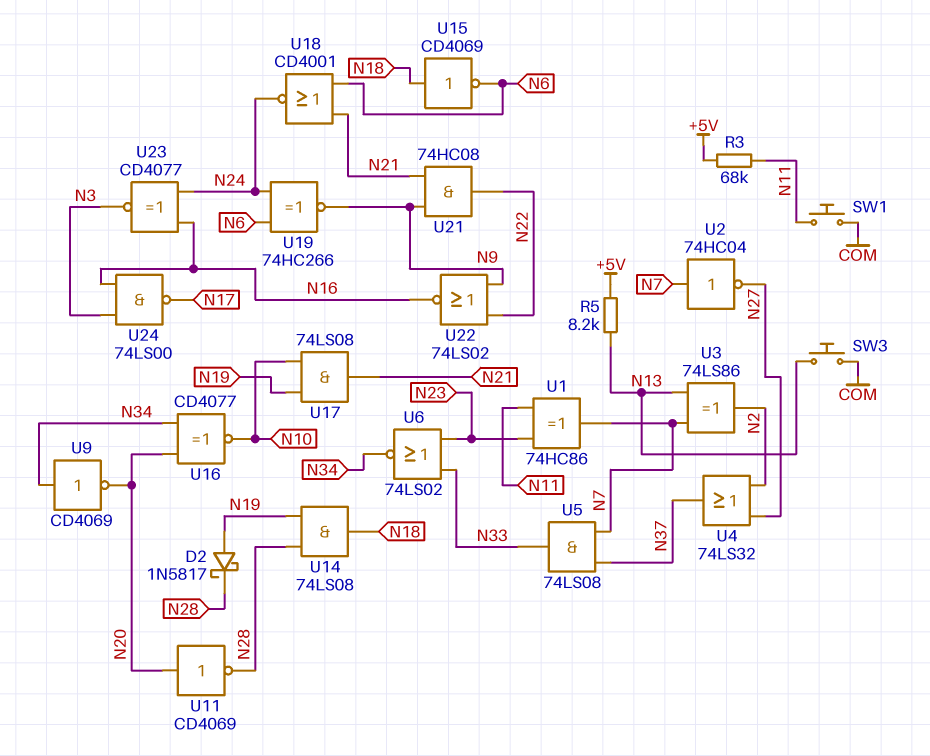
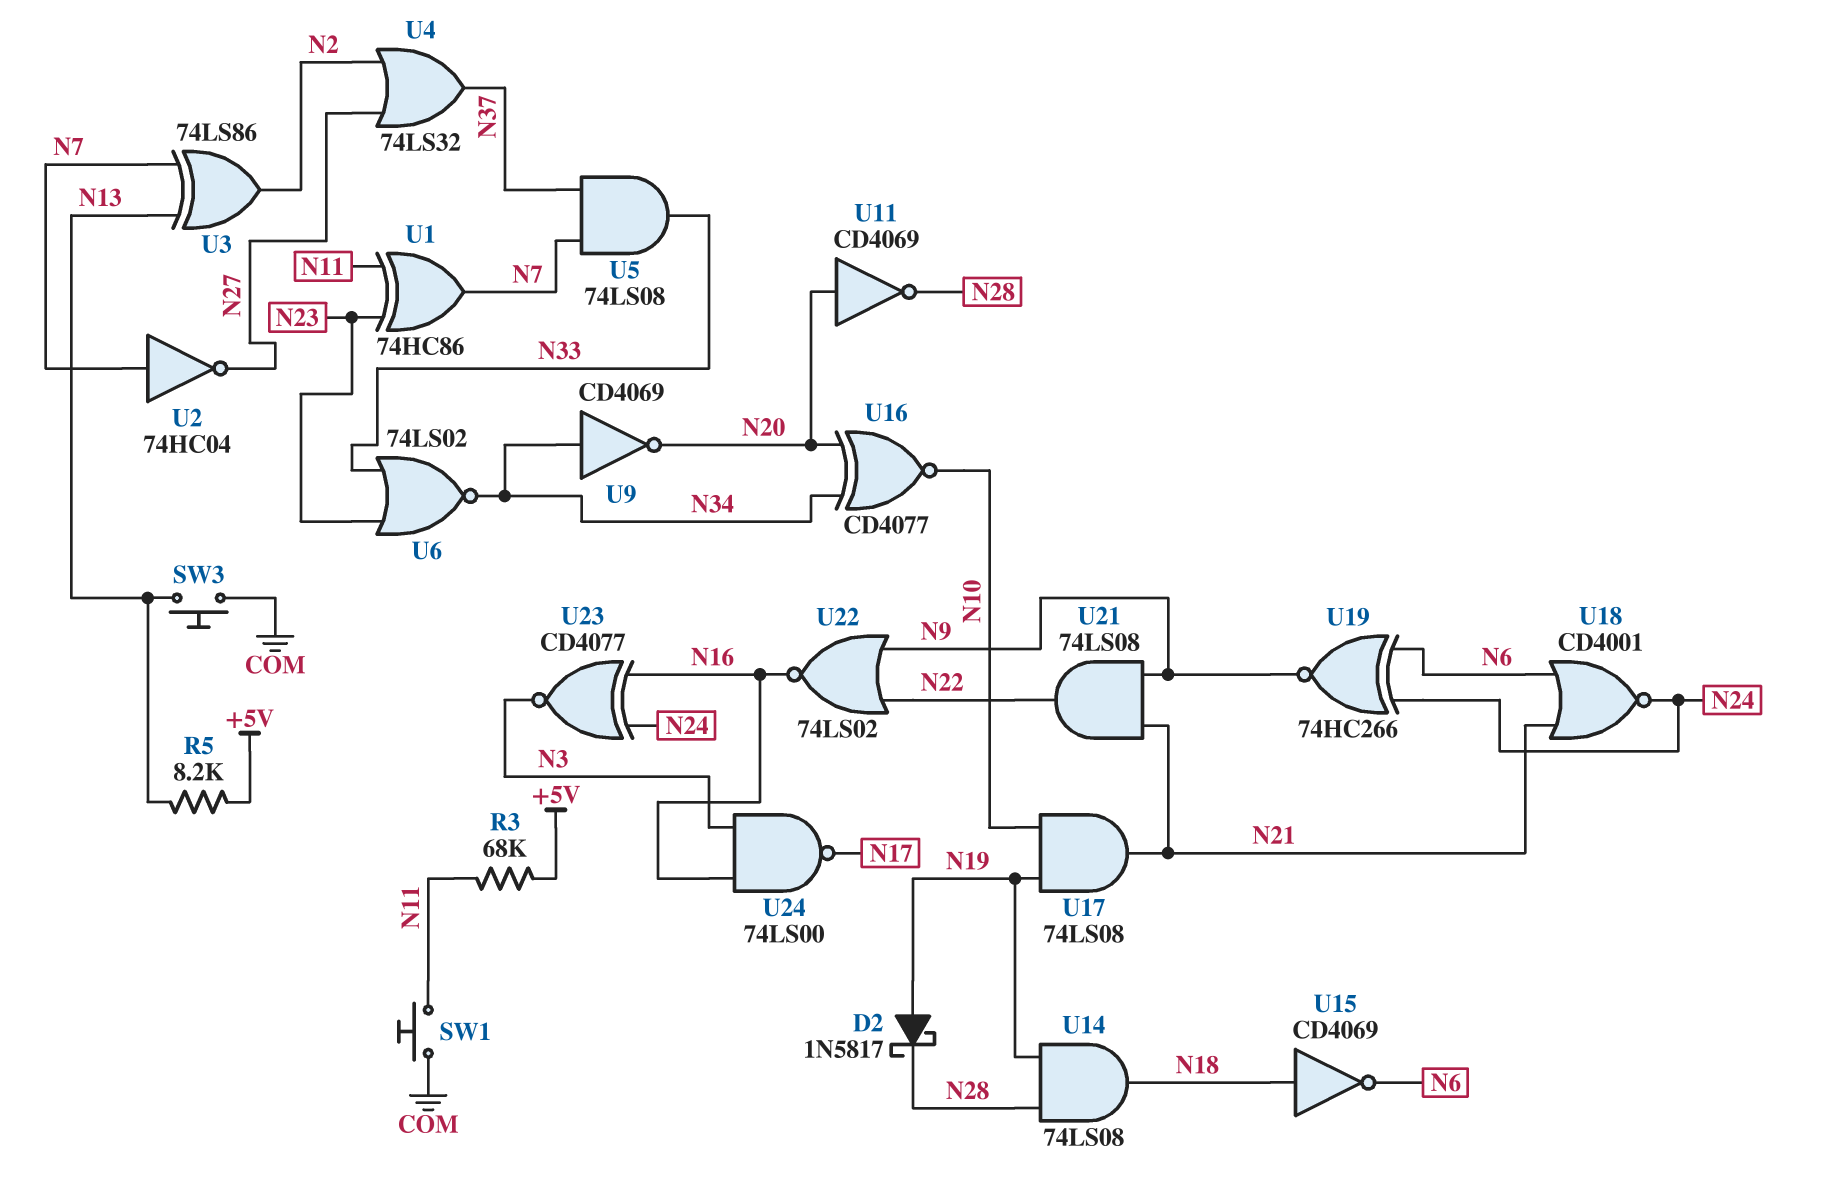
U21: AND 74HC08 (in N9, in N21, out N22) -> AND 74LS08 (in N9, in N21, out N22)

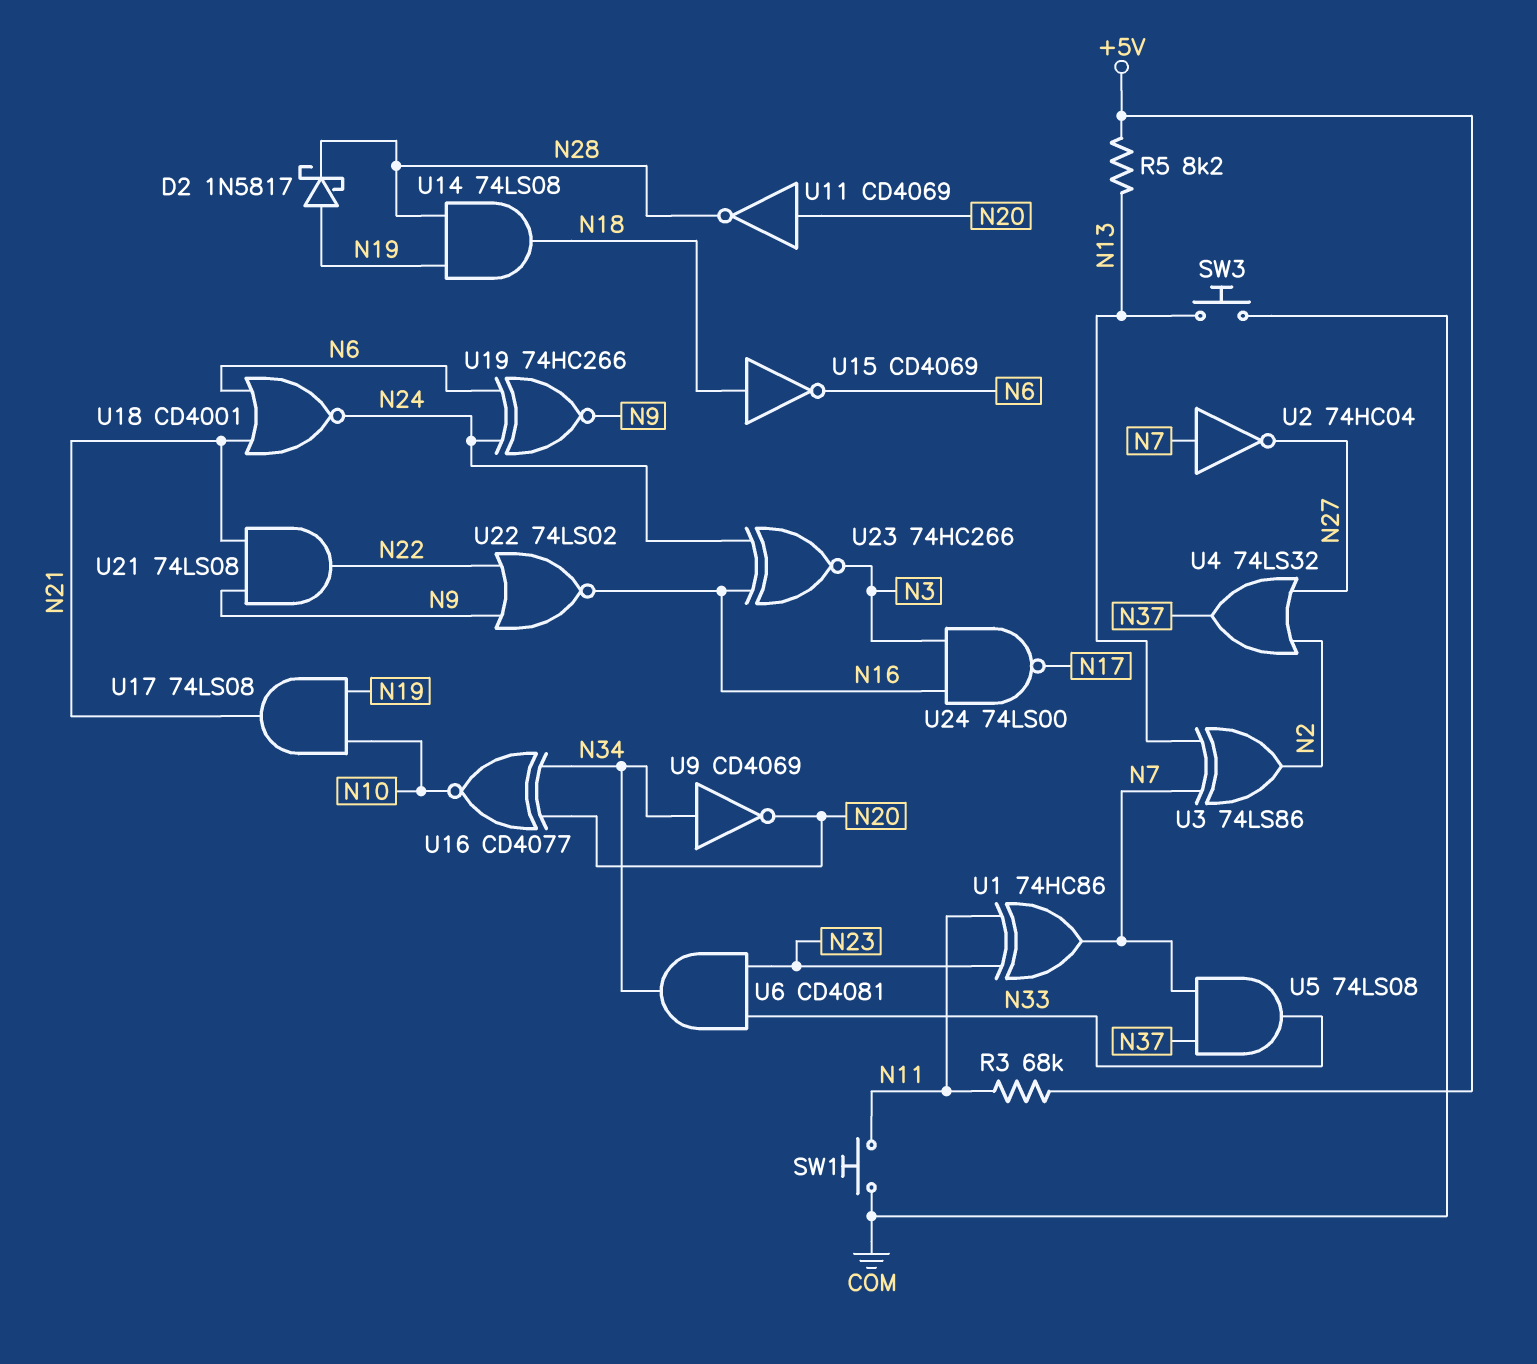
U6: NOR 74LS02 (in N23, in N33, out N34) -> AND CD4081 (in N23, in N33, out N34)
U23: XNOR CD4077 (in N16, in N24, out N3) -> XNOR 74HC266 (in N16, in N24, out N3)

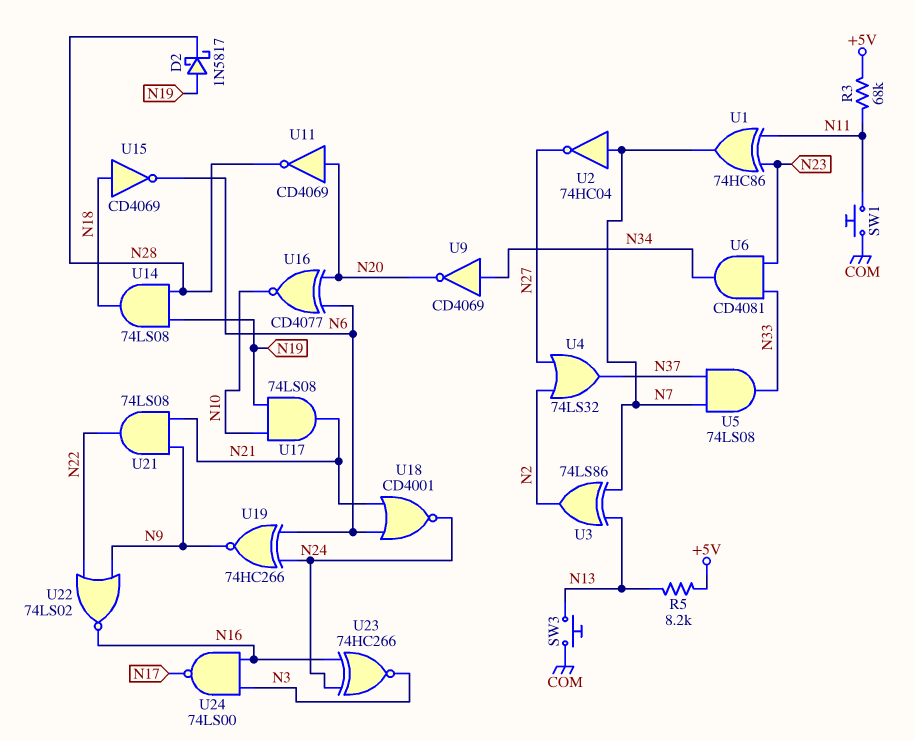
U16: XNOR CD4077 (in N20, in N34, out N10) -> XNOR CD4077 (in N6, in N20, out N10)

